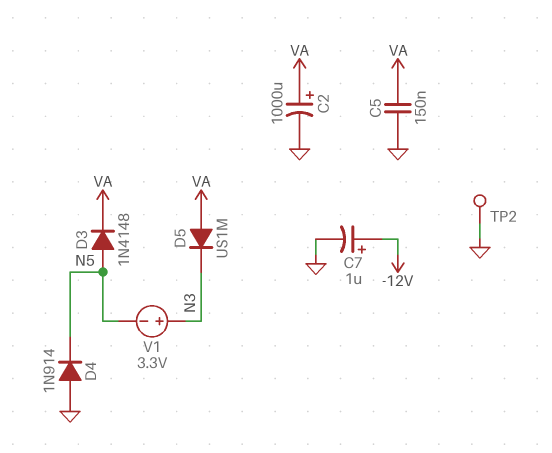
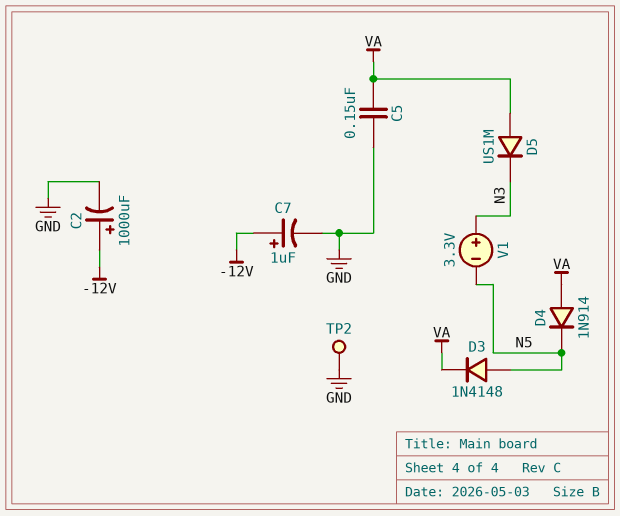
C2: 1000uF (plus VA, minus GND) -> 1000uF (plus -12V, minus GND)
D4: diode 1N914 (A GND, K N5) -> diode 1N914 (A VA, K N5)

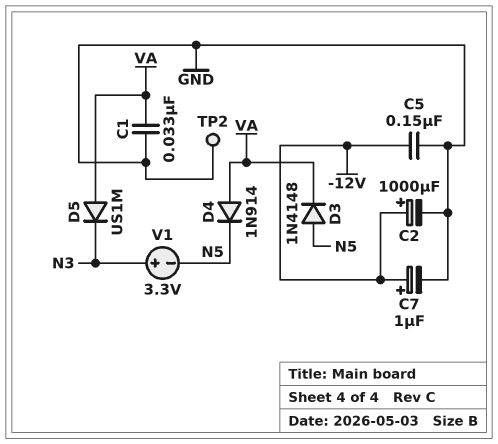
C1: none -> 33nF (GND, VA)
C5: 150nF (GND, VA) -> 150nF (-12V, GND)

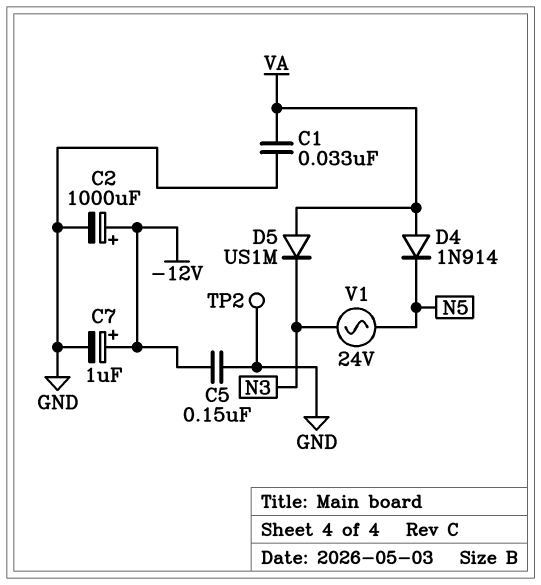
D3: diode 1N4148 (A N5, K VA) -> none
V1: 3.3V (plus N3, minus N5) -> AC 24V (N3, N5)

